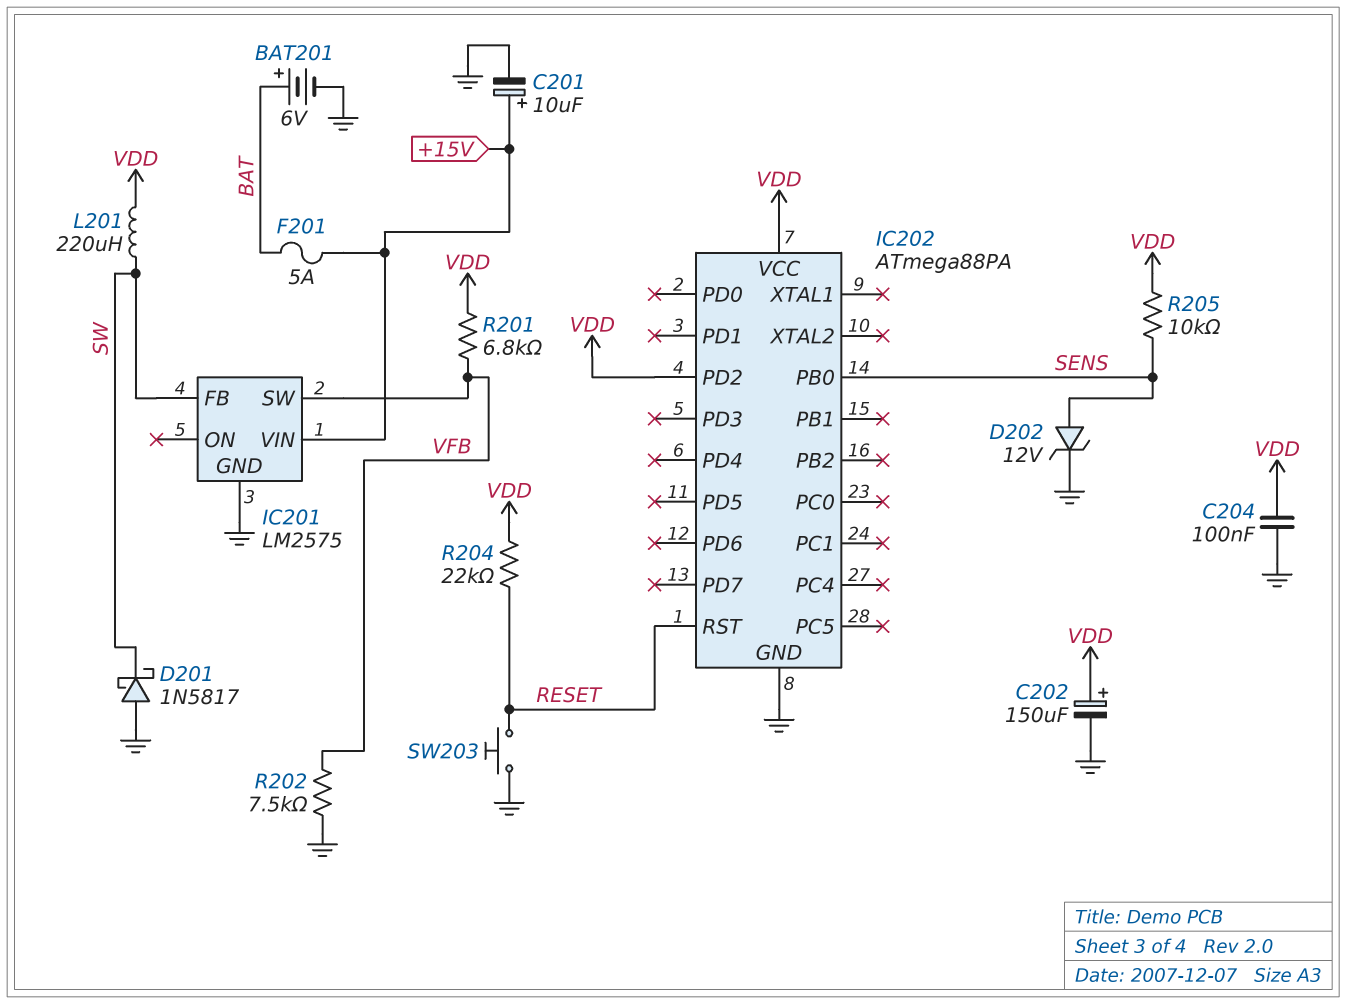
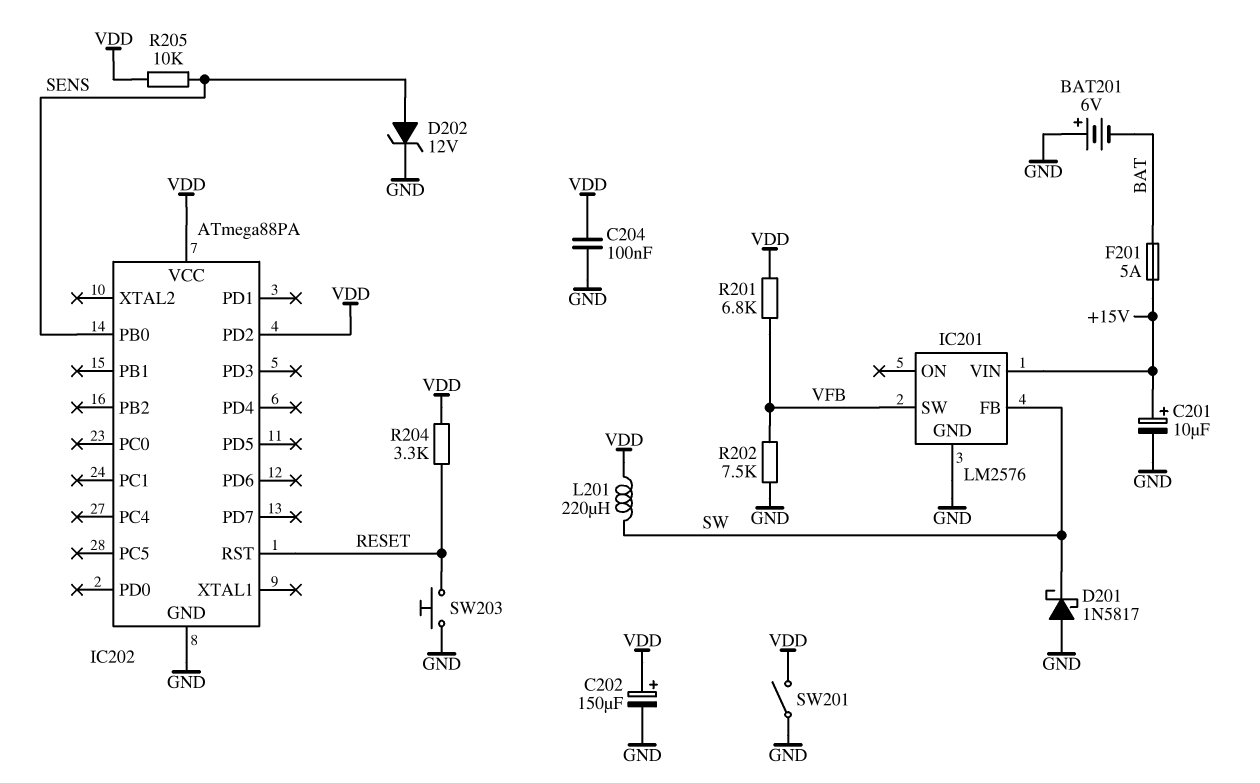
BAT201: 6V (plus BAT, minus GND) -> 6V (plus GND, minus BAT)
IC201: LM2575 -> LM2576
R204: 22k (RESET, VDD) -> 3.3k (RESET, VDD)
SW201: none -> switch (GND, VDD)

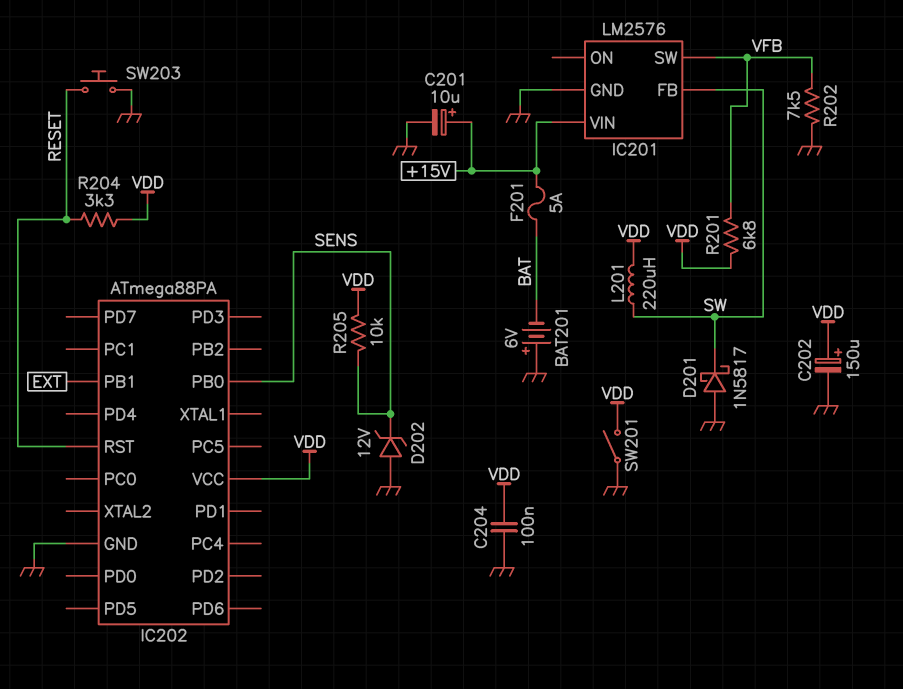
D202: zener 12V (A SENS, K GND) -> zener 12V (A GND, K SENS)
IC202 pin PB1: none -> EXT
IC202 pin PD2: VDD -> none

